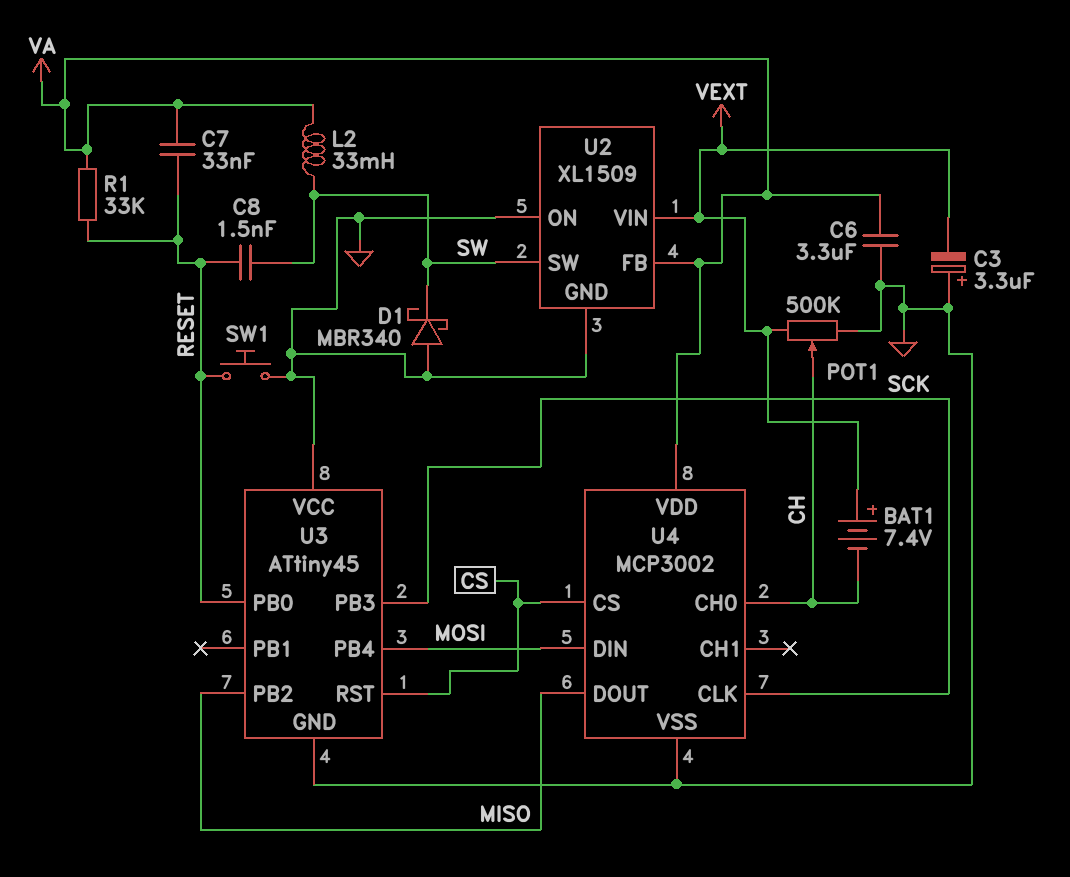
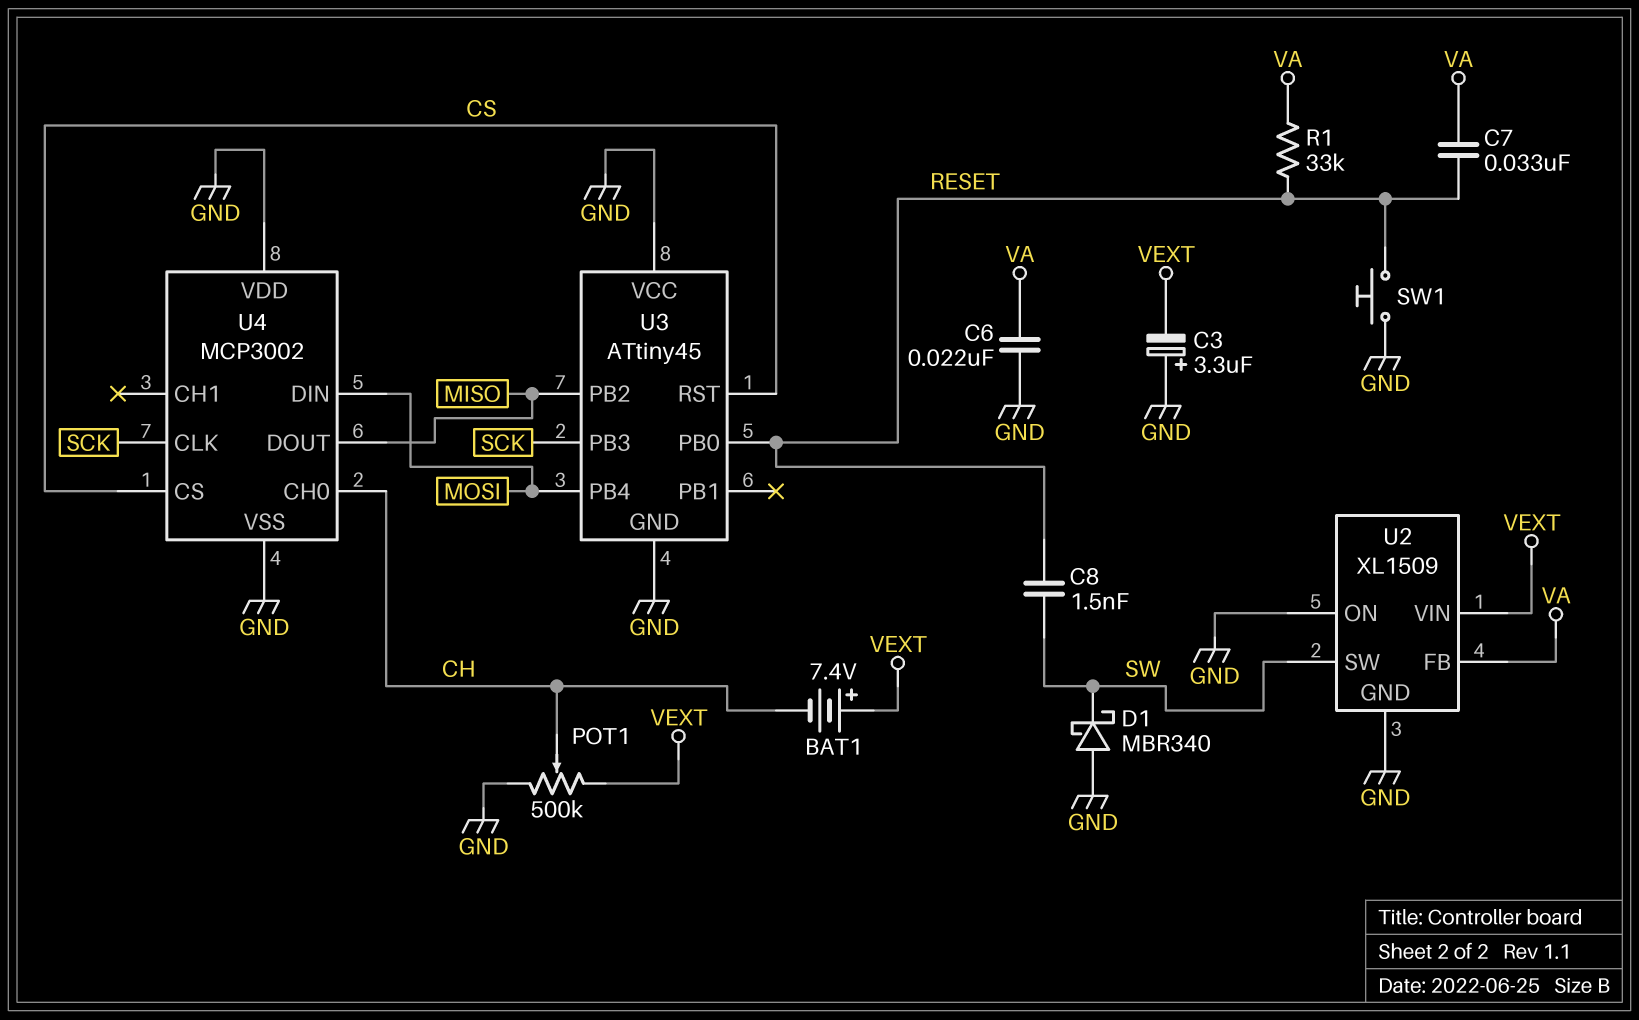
C6: 3.3uF (GND, VA) -> 22nF (GND, VA)
L2: 33mH (SW, VA) -> none
U4 pin VDD: VA -> GND

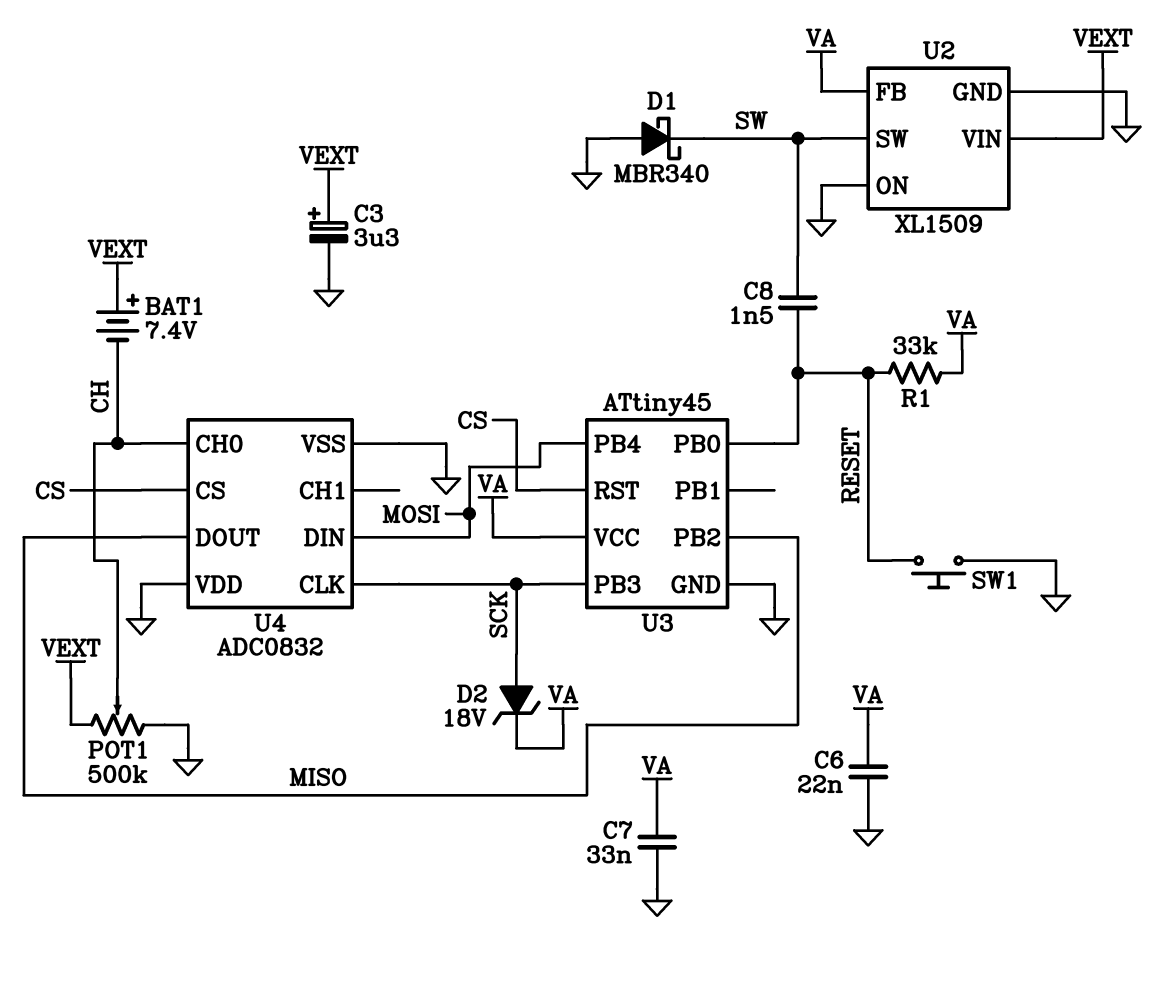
C3: 3.3uF (plus GND, minus VEXT) -> 3.3uF (plus VEXT, minus GND)
C7: 33nF (RESET, VA) -> 33nF (GND, VA)
D2: none -> zener 18V (A SCK, K VA)
U3 pin VCC: GND -> VA
U4: MCP3002 -> ADC0832

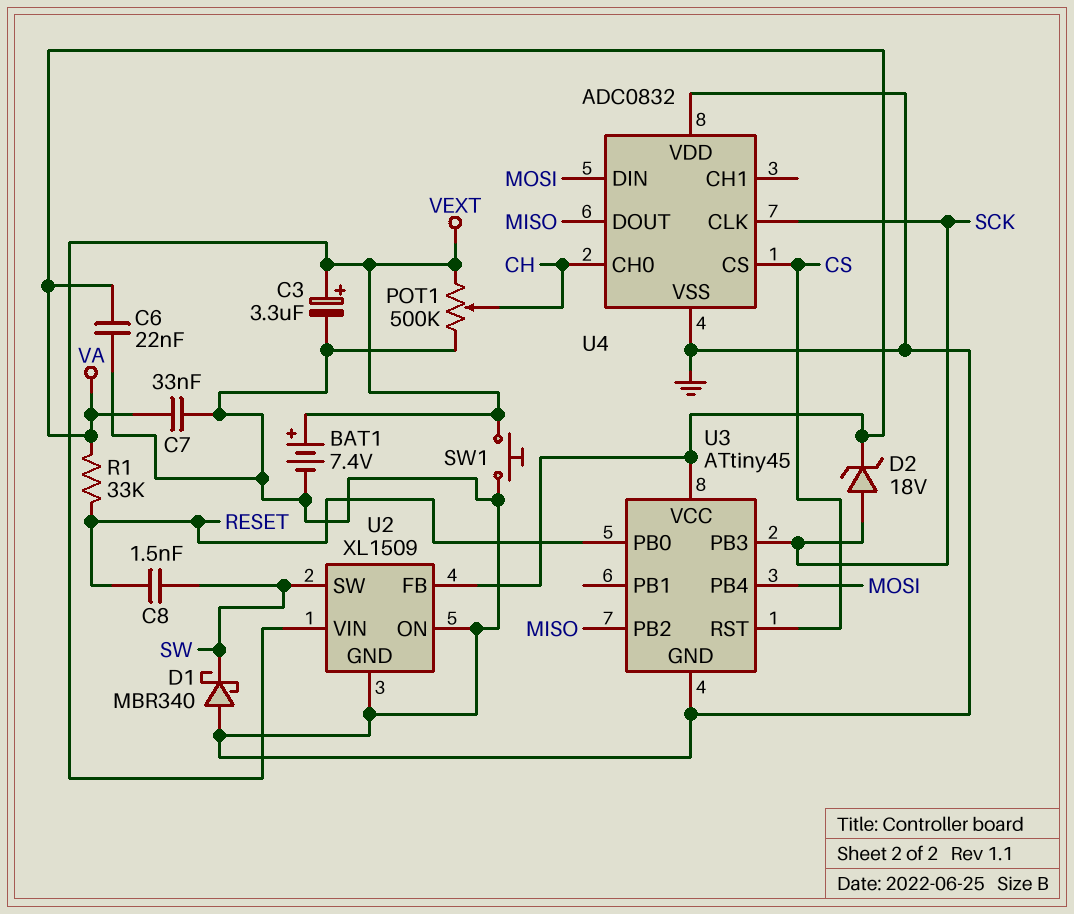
BAT1: 7.4V (plus VEXT, minus CH) -> 7.4V (plus VEXT, minus GND)
SW1: button (GND, RESET) -> button (GND, VEXT)

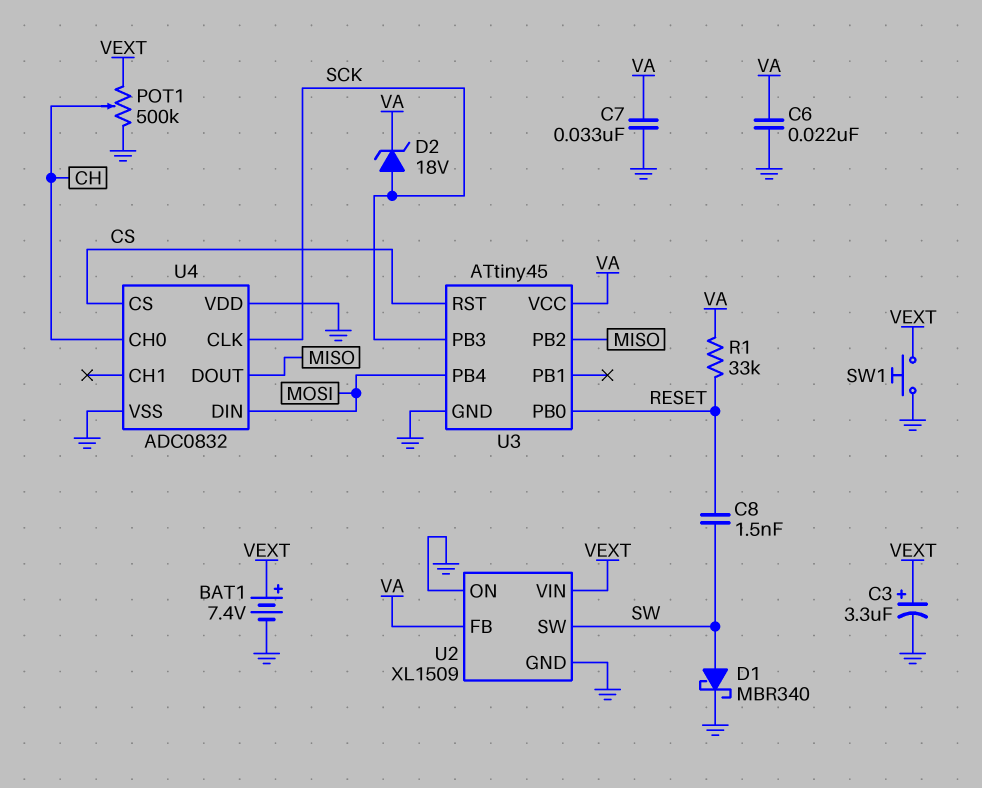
D1: schottky MBR340 (A GND, K SW) -> schottky MBR340 (A SW, K GND)

